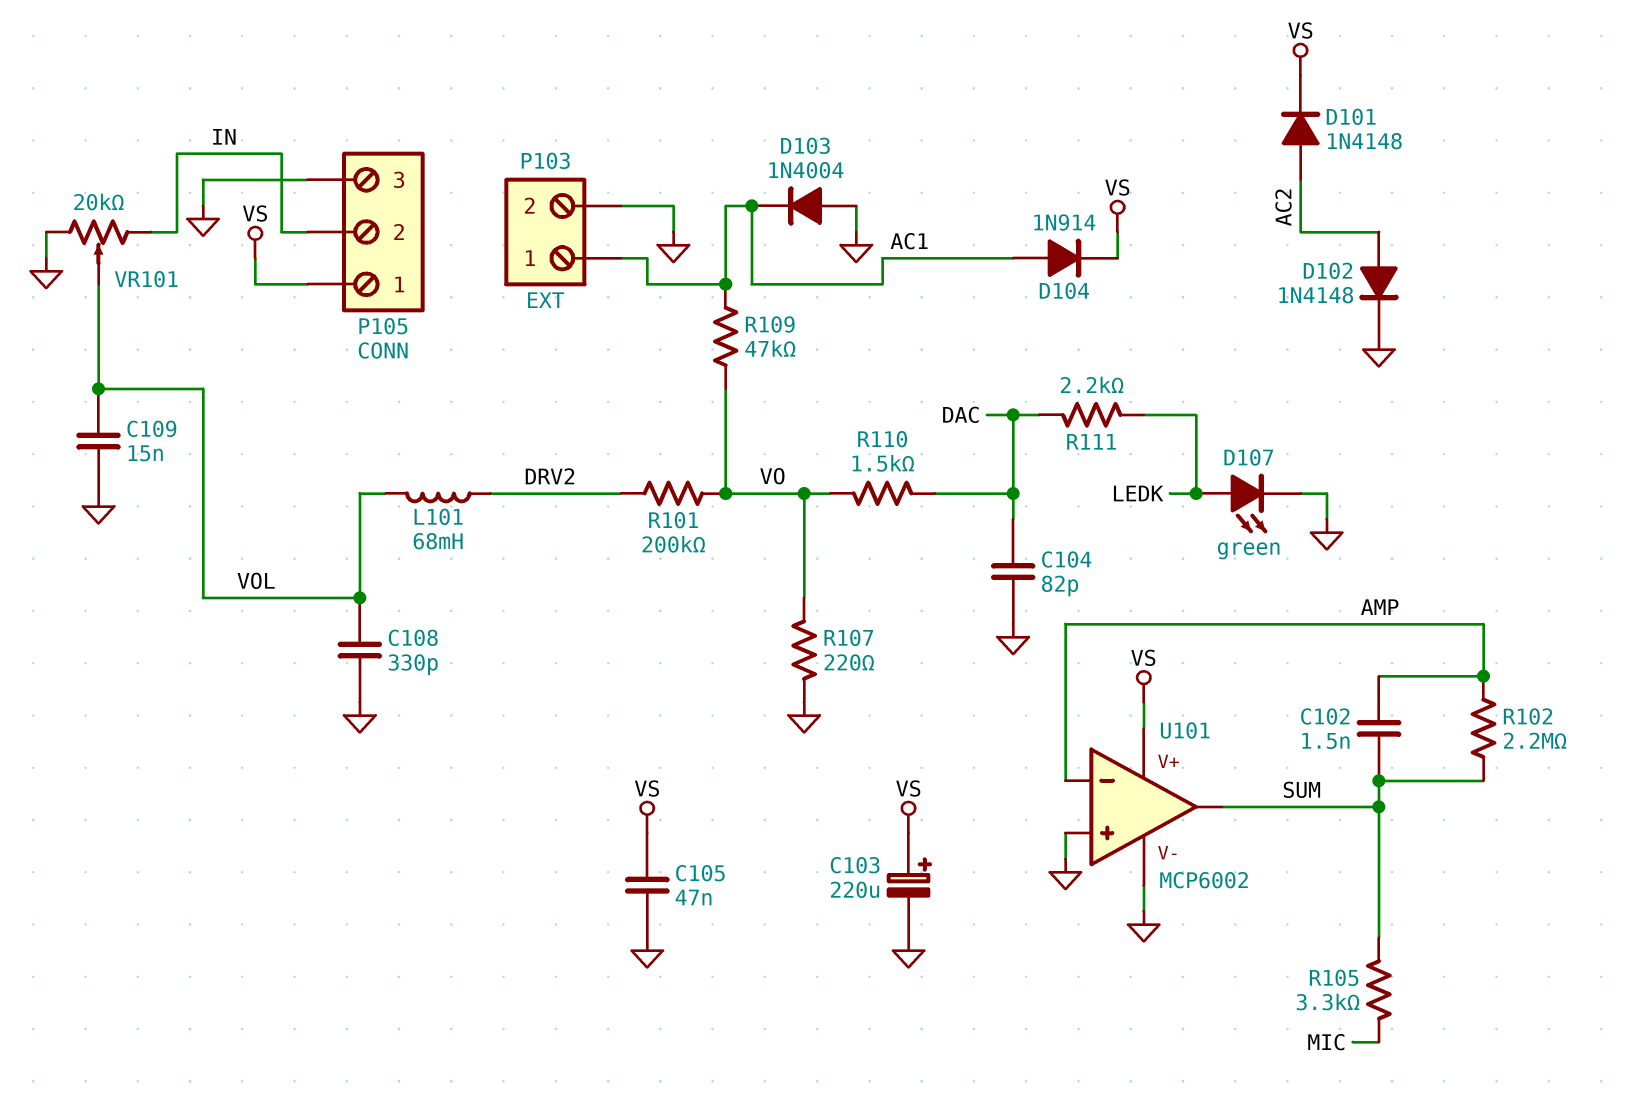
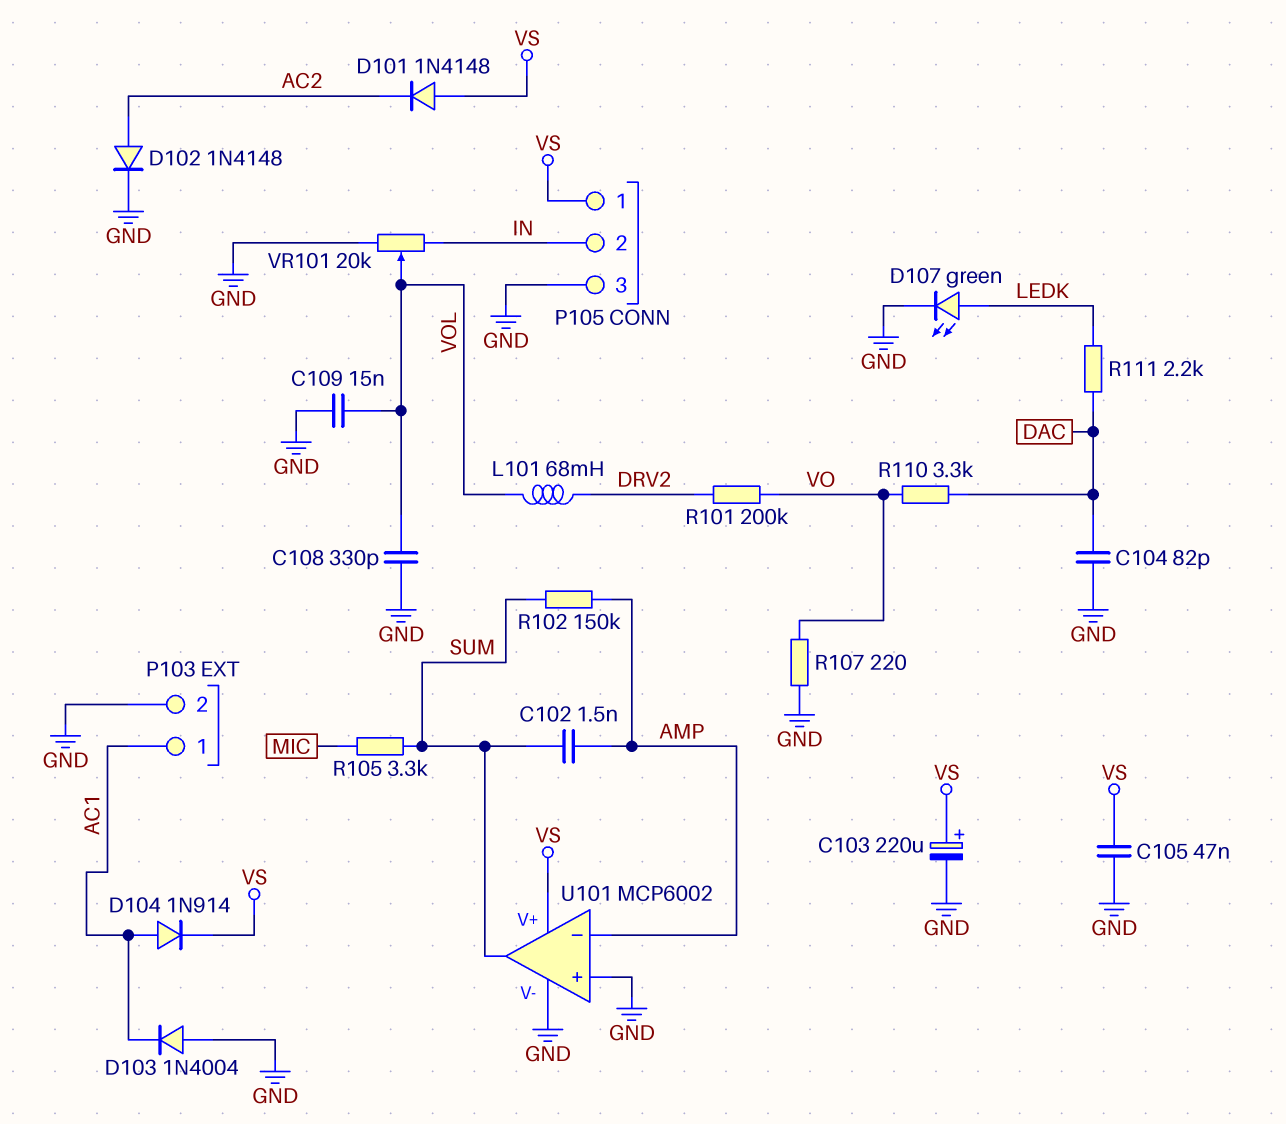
D101: diode 1N4148 (A AC2, K VS) -> diode 1N4148 (A VS, K AC2)
R102: 2.2M (AMP, SUM) -> 150k (AMP, SUM)
R109: 47k (AC1, VO) -> none
R110: 1.5k (DAC, VO) -> 3.3k (DAC, VO)

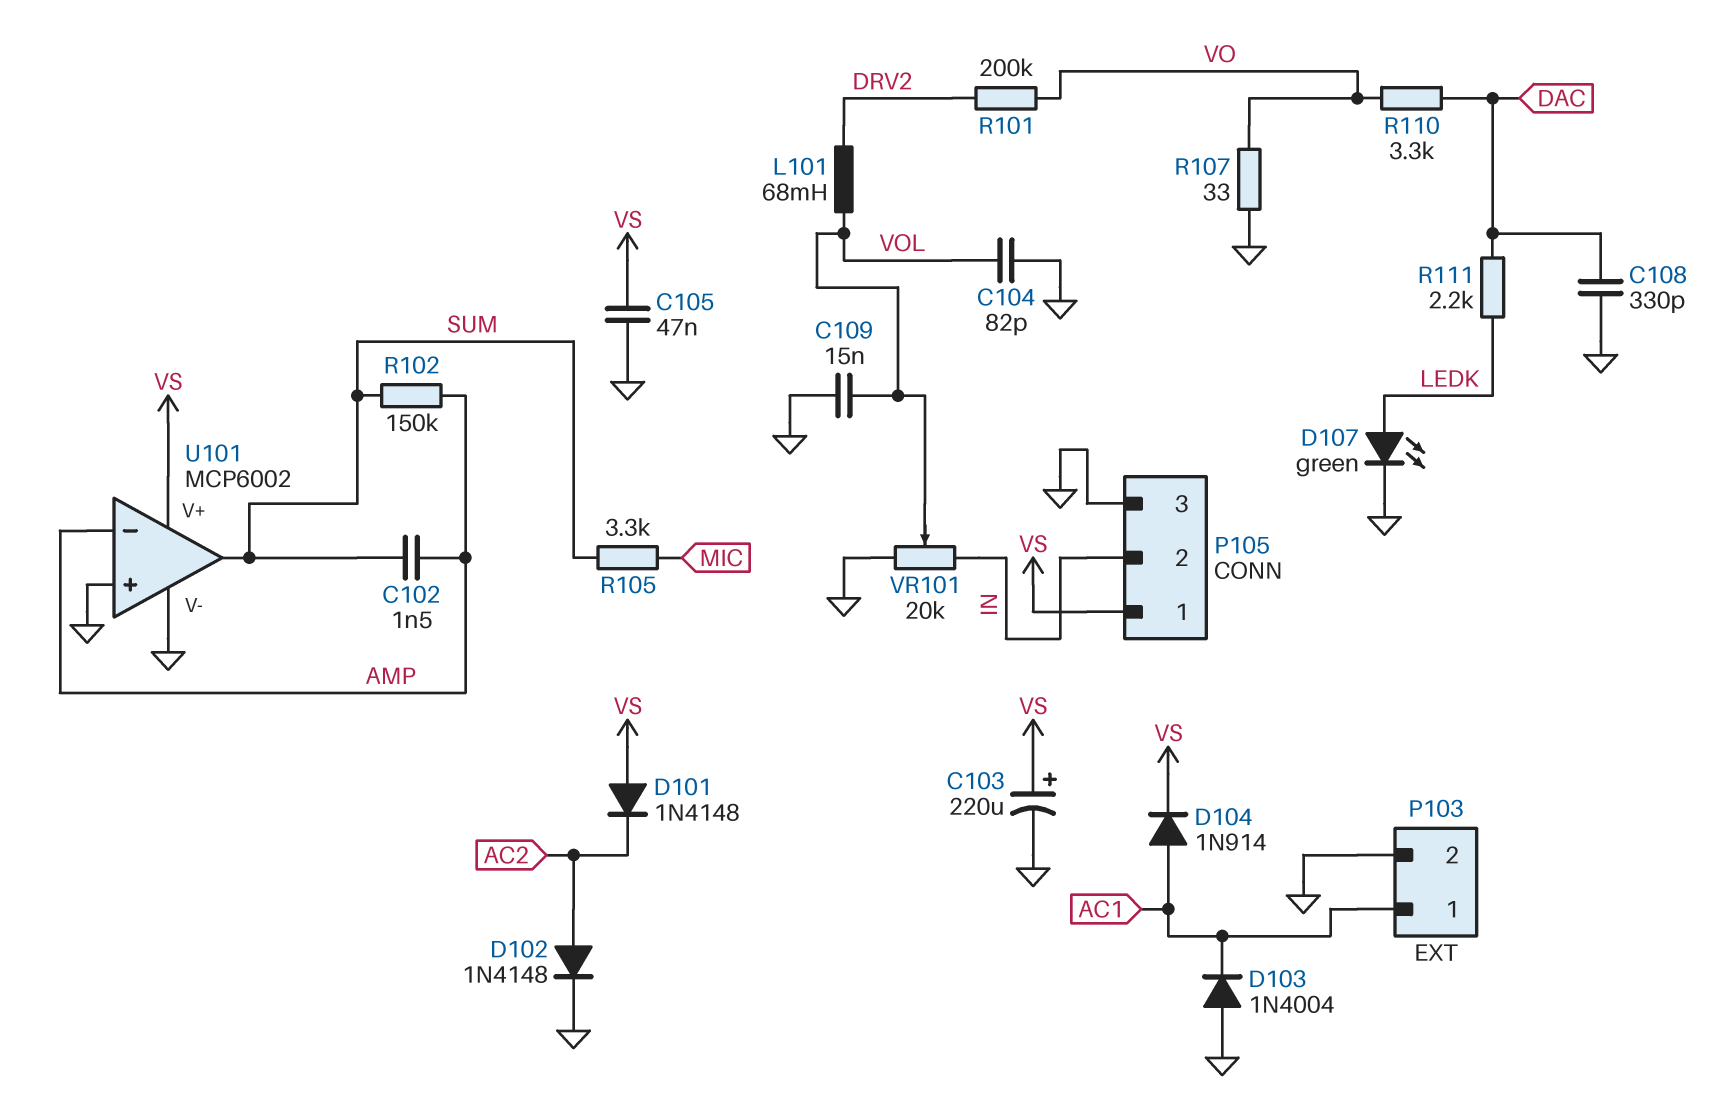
C104: 82pF (DAC, GND) -> 82pF (GND, VOL)
C108: 330pF (GND, VOL) -> 330pF (DAC, GND)
R107: 220 (GND, VO) -> 33 (GND, VO)

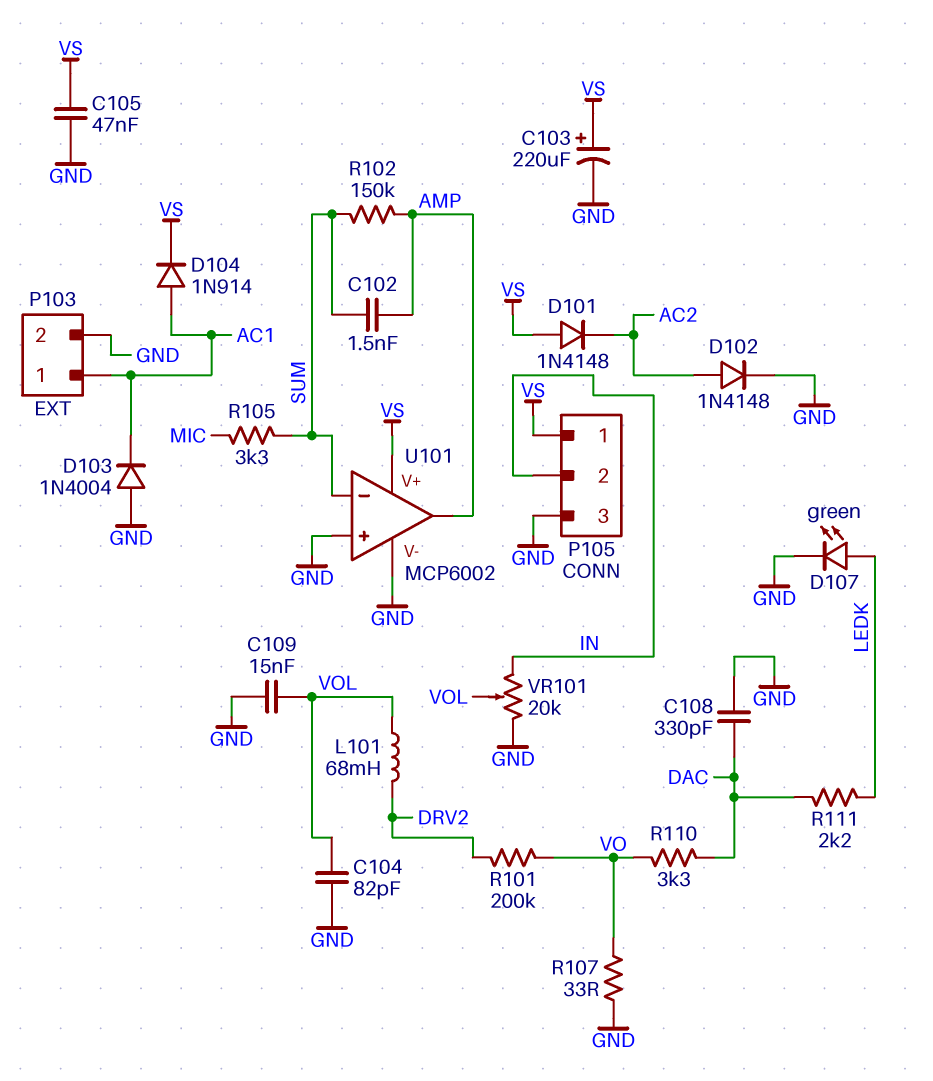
U101 pin in-: AMP -> SUM
U101 pin out: SUM -> AMP

